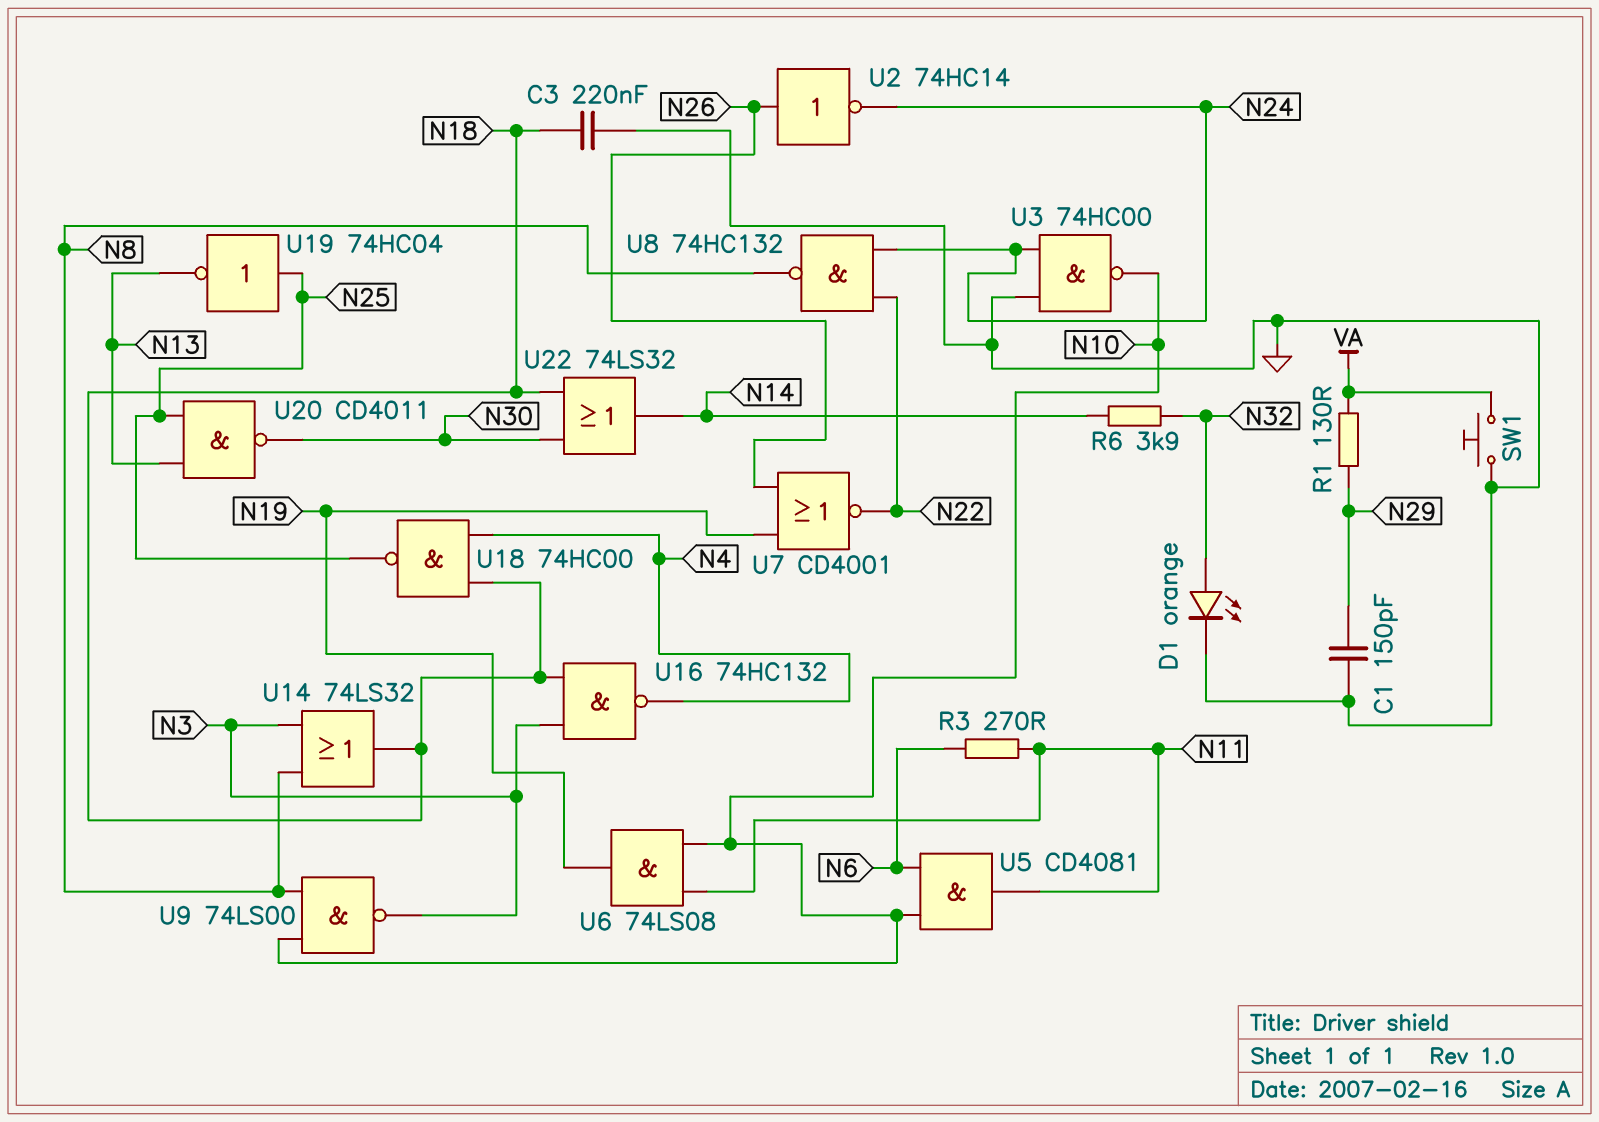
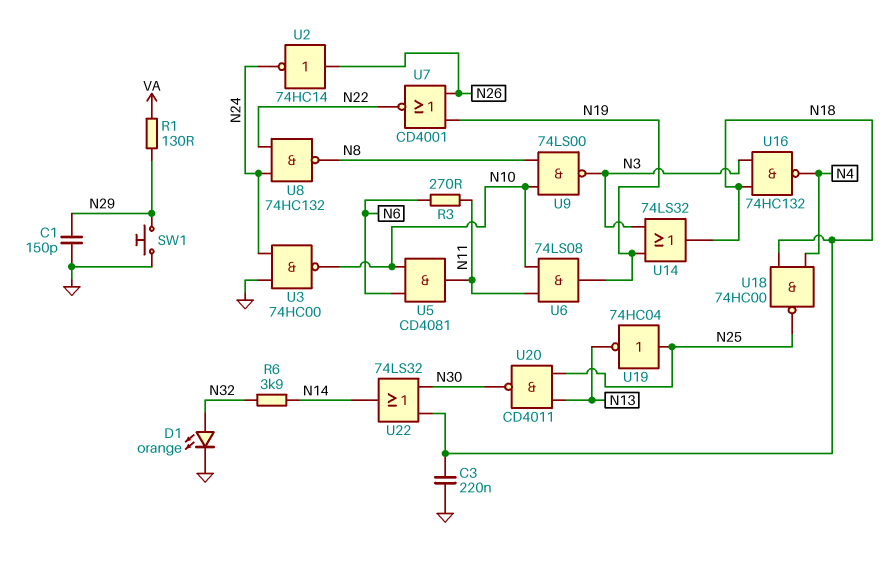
SW1: button (GND, VA) -> button (GND, N29)
U14: OR 74LS32 (in N3, in N8, out N18) -> OR 74LS32 (in N3, in N19, out N18)

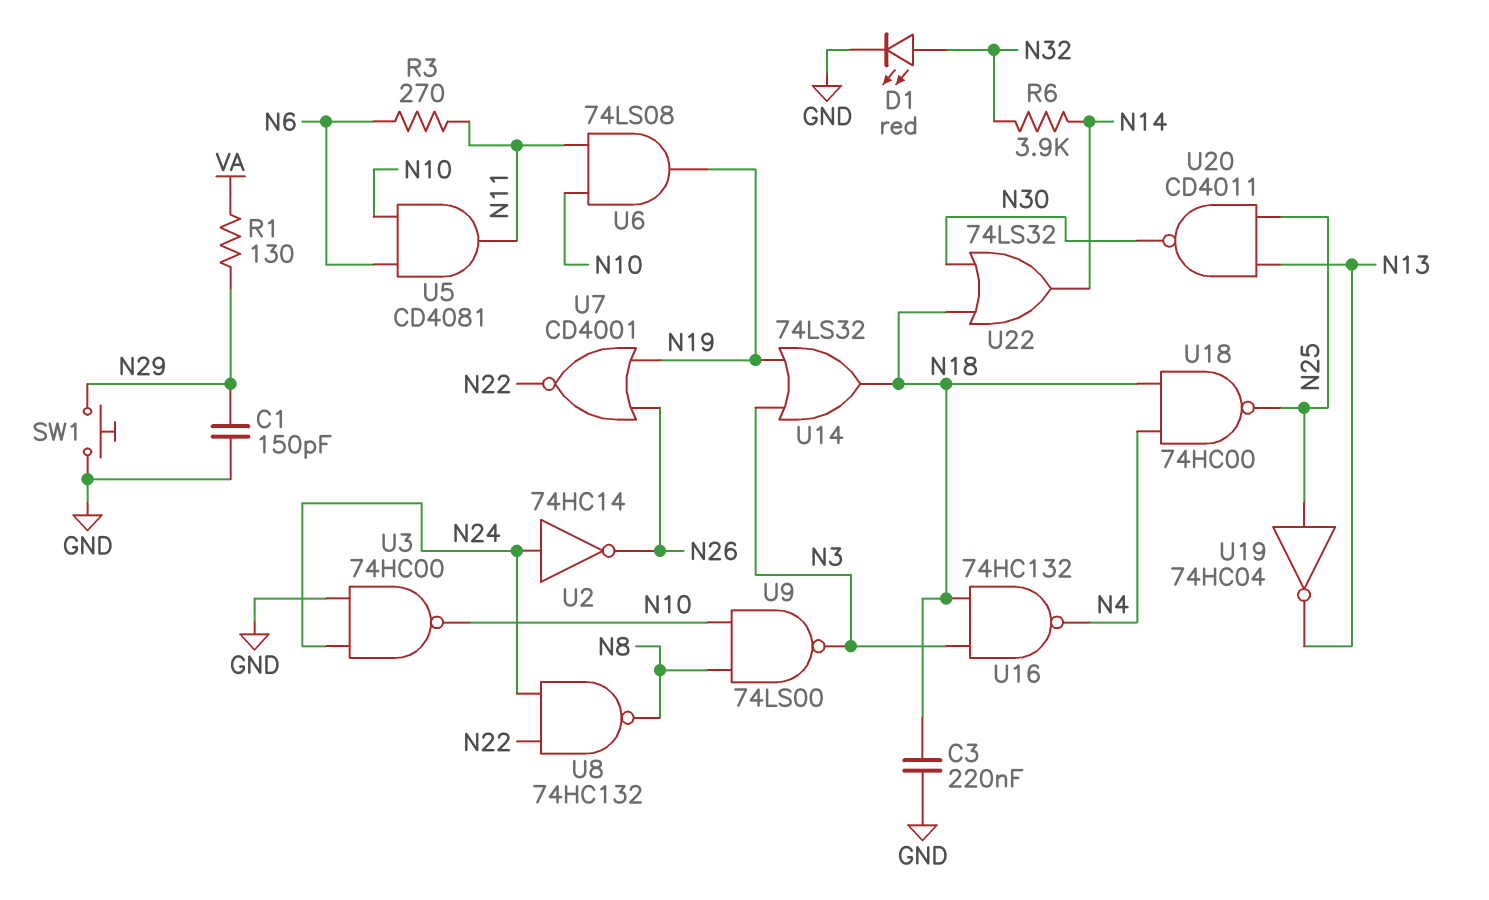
D1: LED orange (A N32, K GND) -> LED red (A N32, K GND)
U2: NOT 74HC14 (in N26, out N24) -> NOT 74HC14 (in N24, out N26)

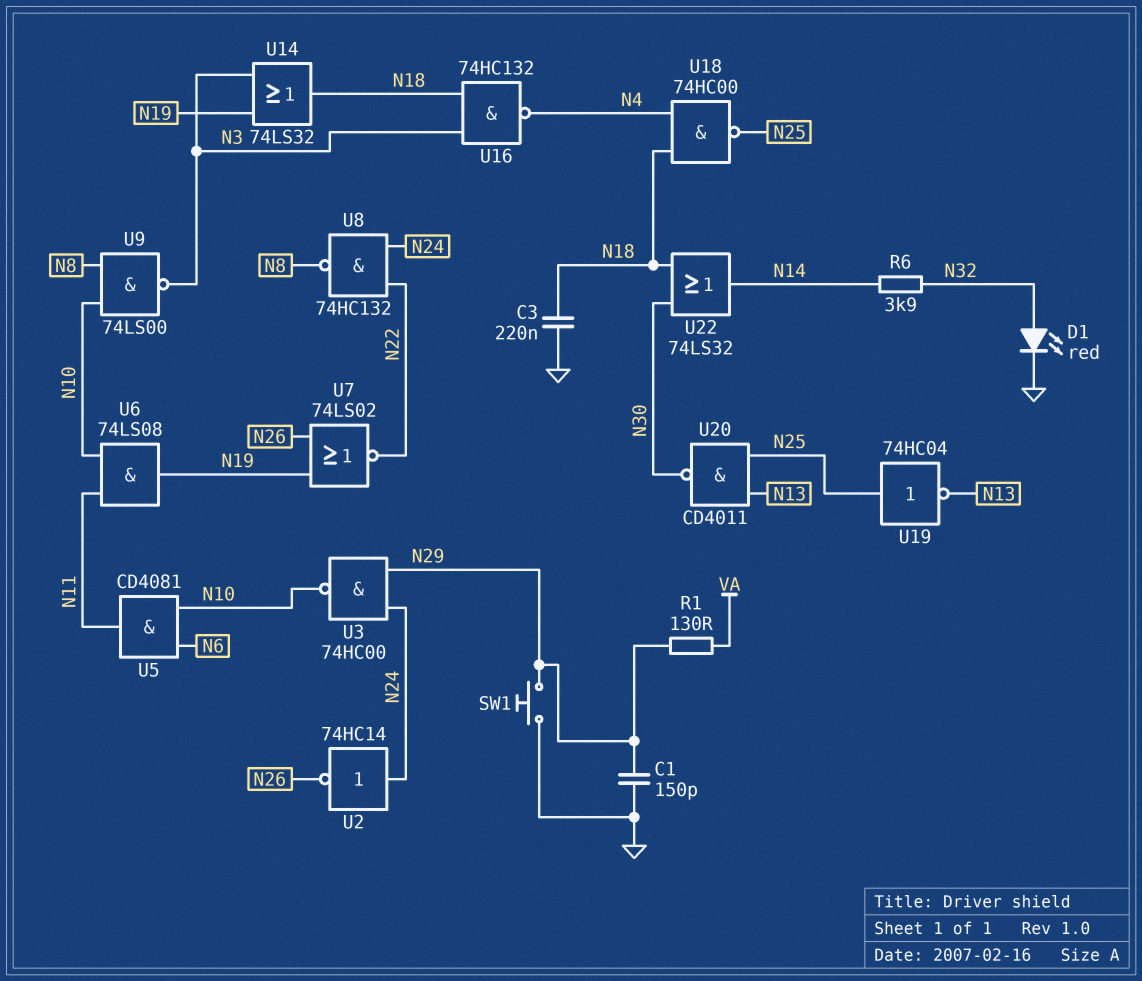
R3: 270 (N6, N11) -> none
U3: NAND 74HC00 (in GND, in N24, out N10) -> NAND 74HC00 (in N24, in N29, out N10)
U7: NOR CD4001 (in N19, in N26, out N22) -> NOR 74LS02 (in N19, in N26, out N22)

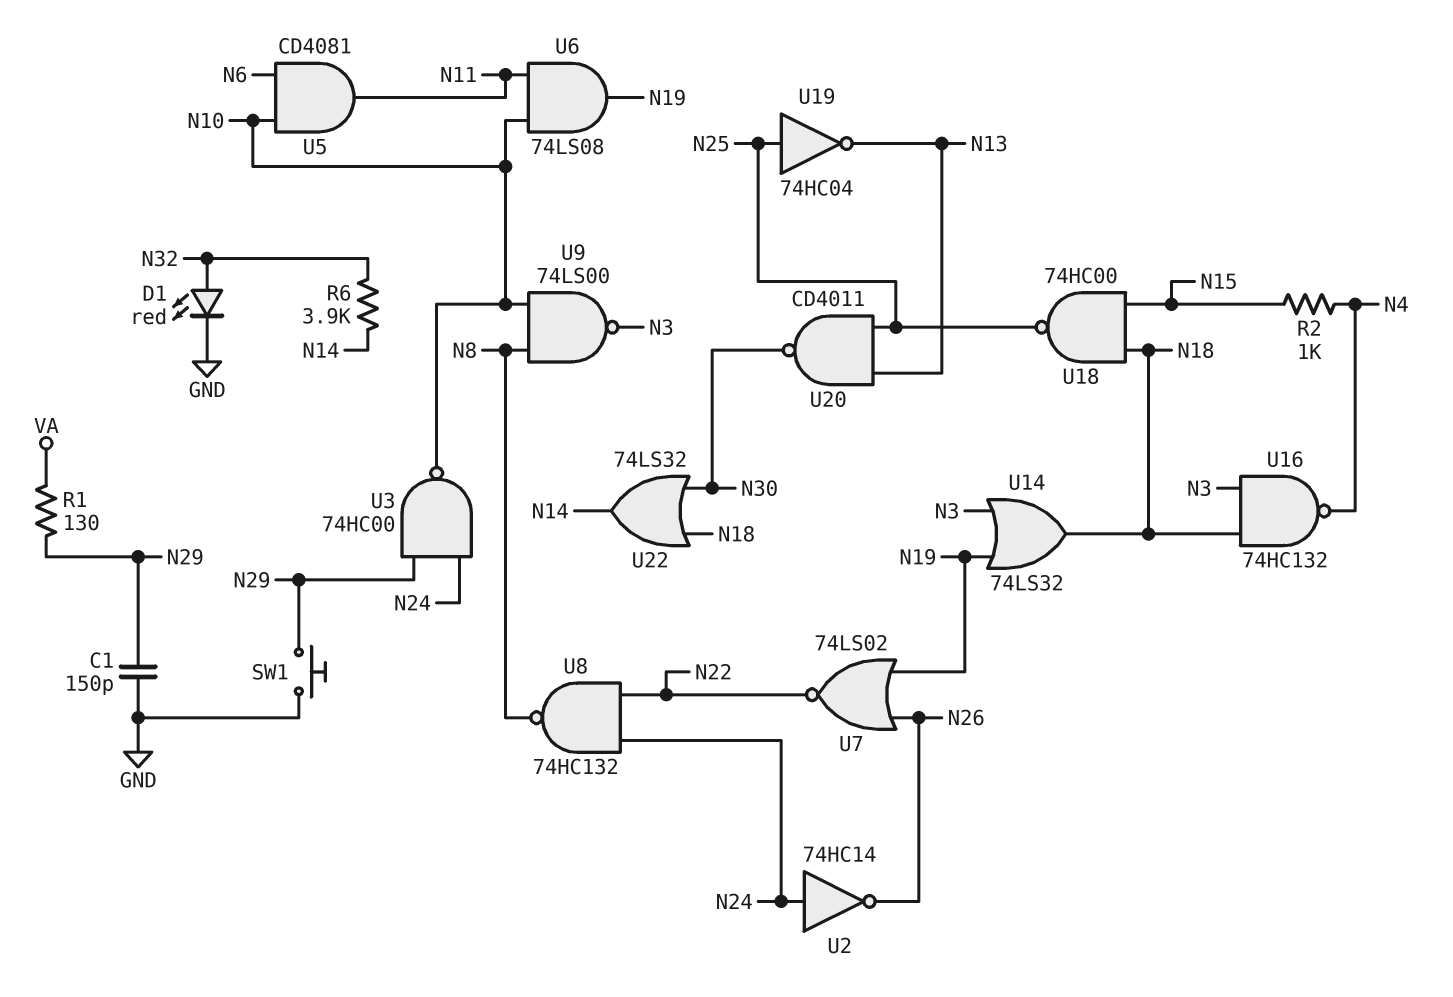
C3: 220nF (GND, N18) -> none
R2: none -> 1k (N4, N15)
U18: NAND 74HC00 (in N4, in N18, out N25) -> NAND 74HC00 (in N15, in N18, out N25)

